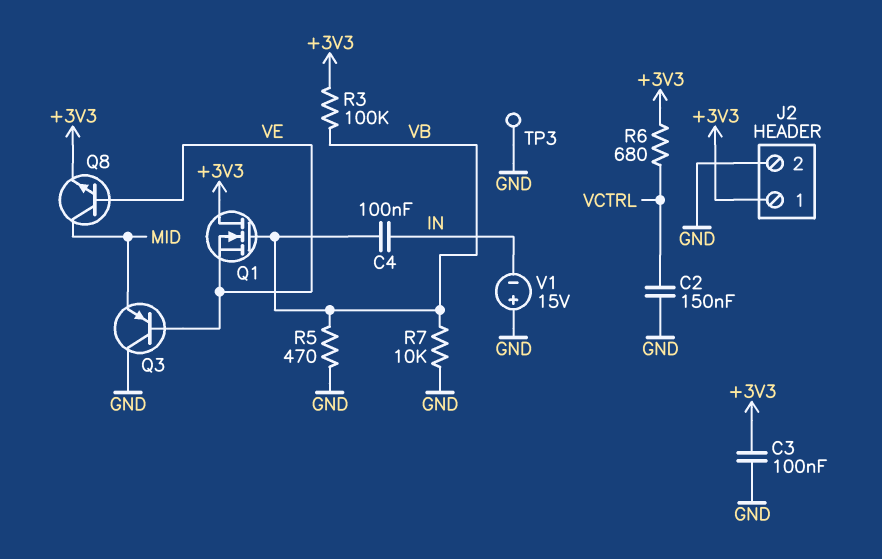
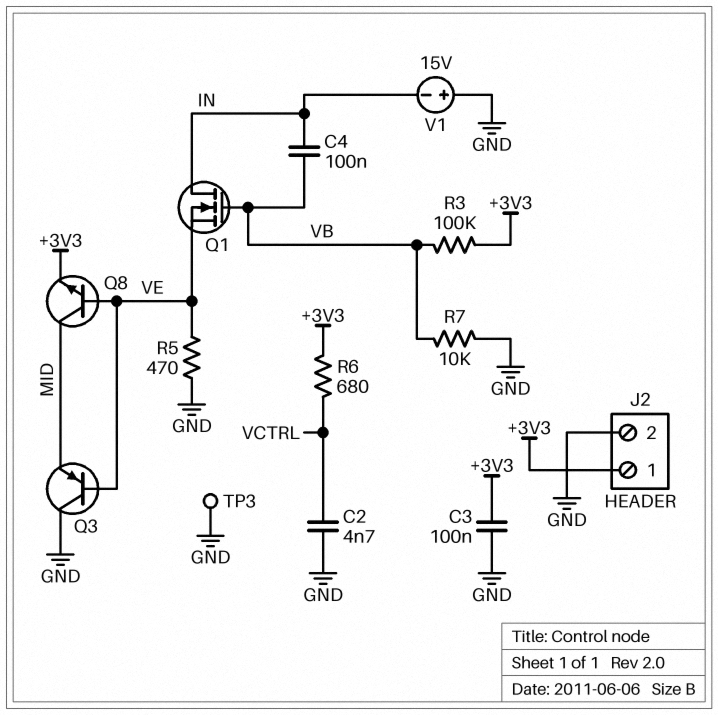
C2: 150nF (GND, VCTRL) -> 4.7nF (GND, VCTRL)
Q1: NMOS (G VB, D +3V3, S VE) -> NMOS (G VB, D IN, S VE)
R5: 470 (GND, VB) -> 470 (GND, VE)

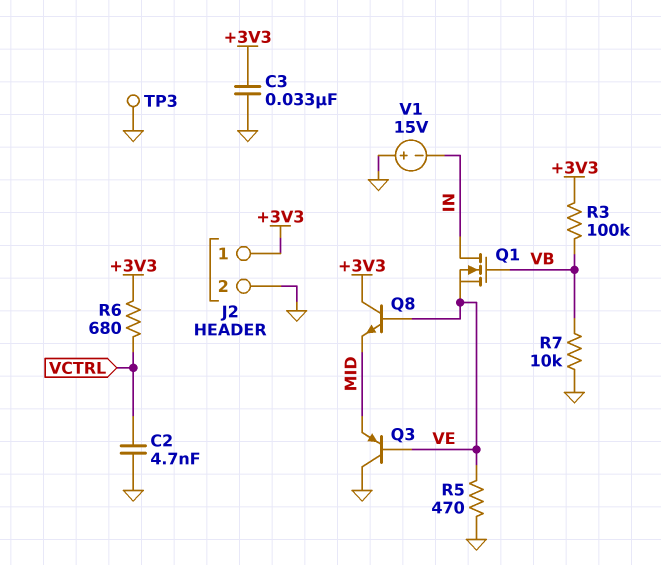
C3: 100nF (+3V3, GND) -> 33nF (+3V3, GND)
C4: 100nF (IN, VB) -> none
Q8: NPN (B VE, C MID, E +3V3) -> NPN (B VE, C +3V3, E MID)

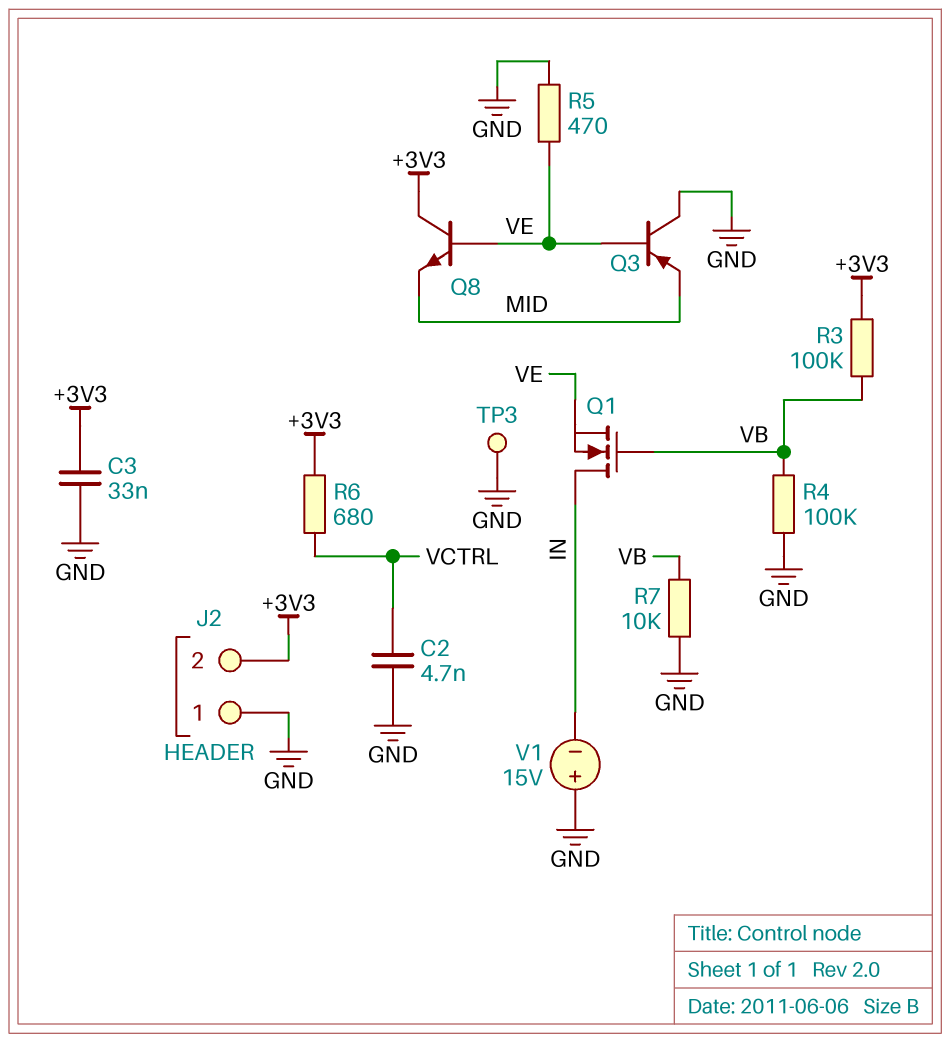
J2 pin 1: +3V3 -> GND
J2 pin 2: GND -> +3V3
R4: none -> 100k (GND, VB)

